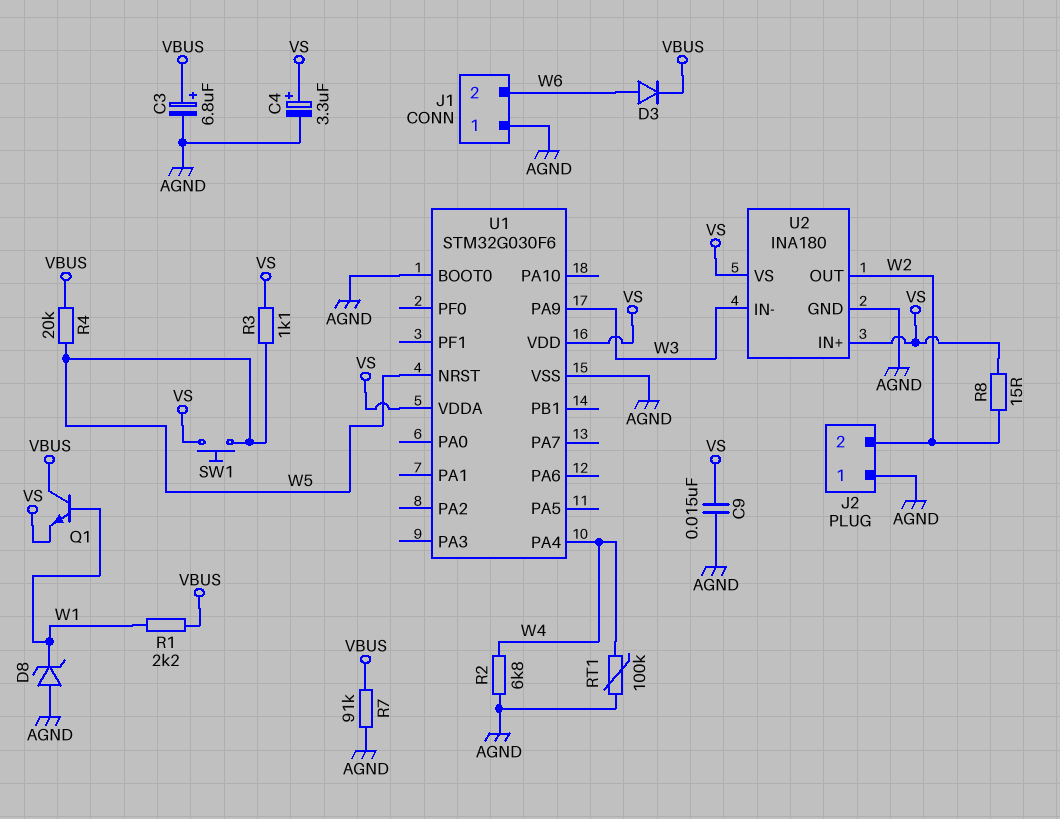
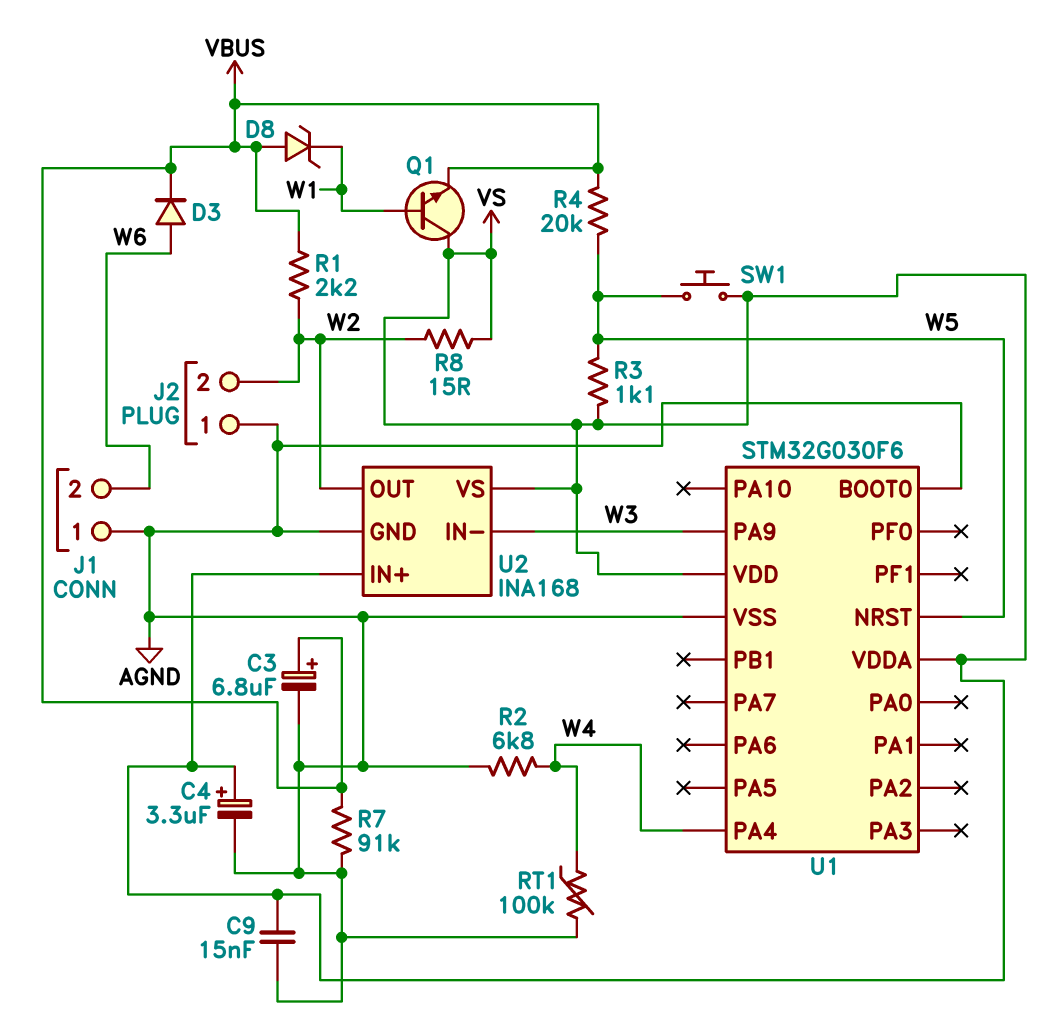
D8: zener (A AGND, K W1) -> zener (A VBUS, K W1)
Q1: NPN (B W1, C VBUS, E VS) -> NPN (B W1, C VS, E VBUS)
R1: 2.2k (VBUS, W1) -> 2.2k (VBUS, W2)
U2: INA180 -> INA168

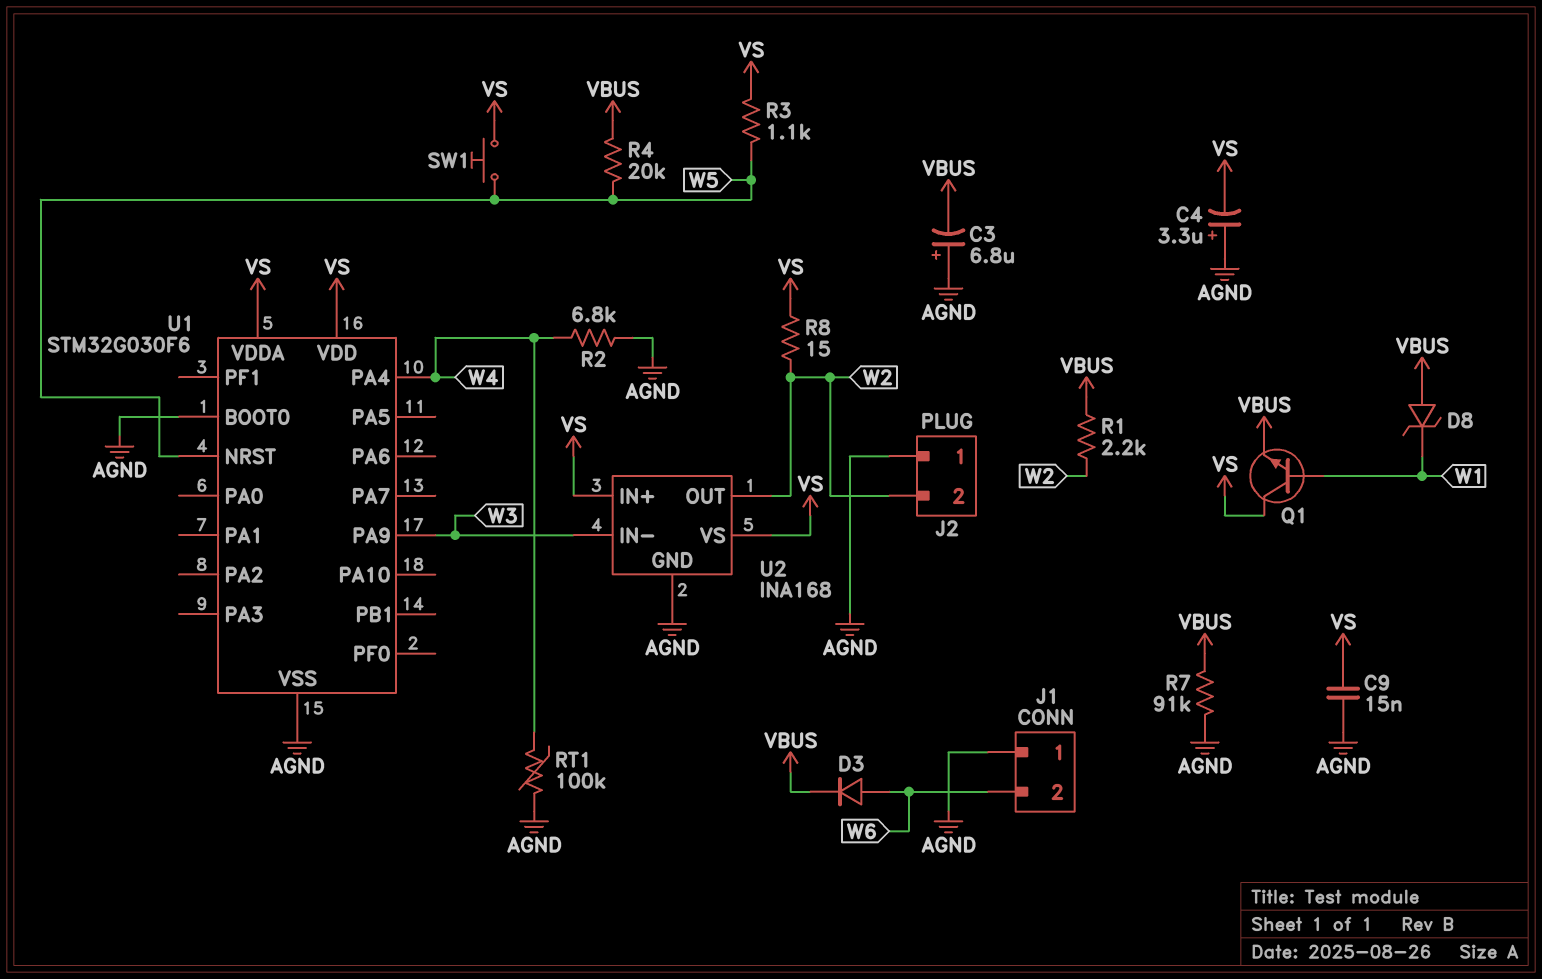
C3: 6.8uF (plus VBUS, minus AGND) -> 6.8uF (plus AGND, minus VBUS)
C4: 3.3uF (plus VS, minus AGND) -> 3.3uF (plus AGND, minus VS)

